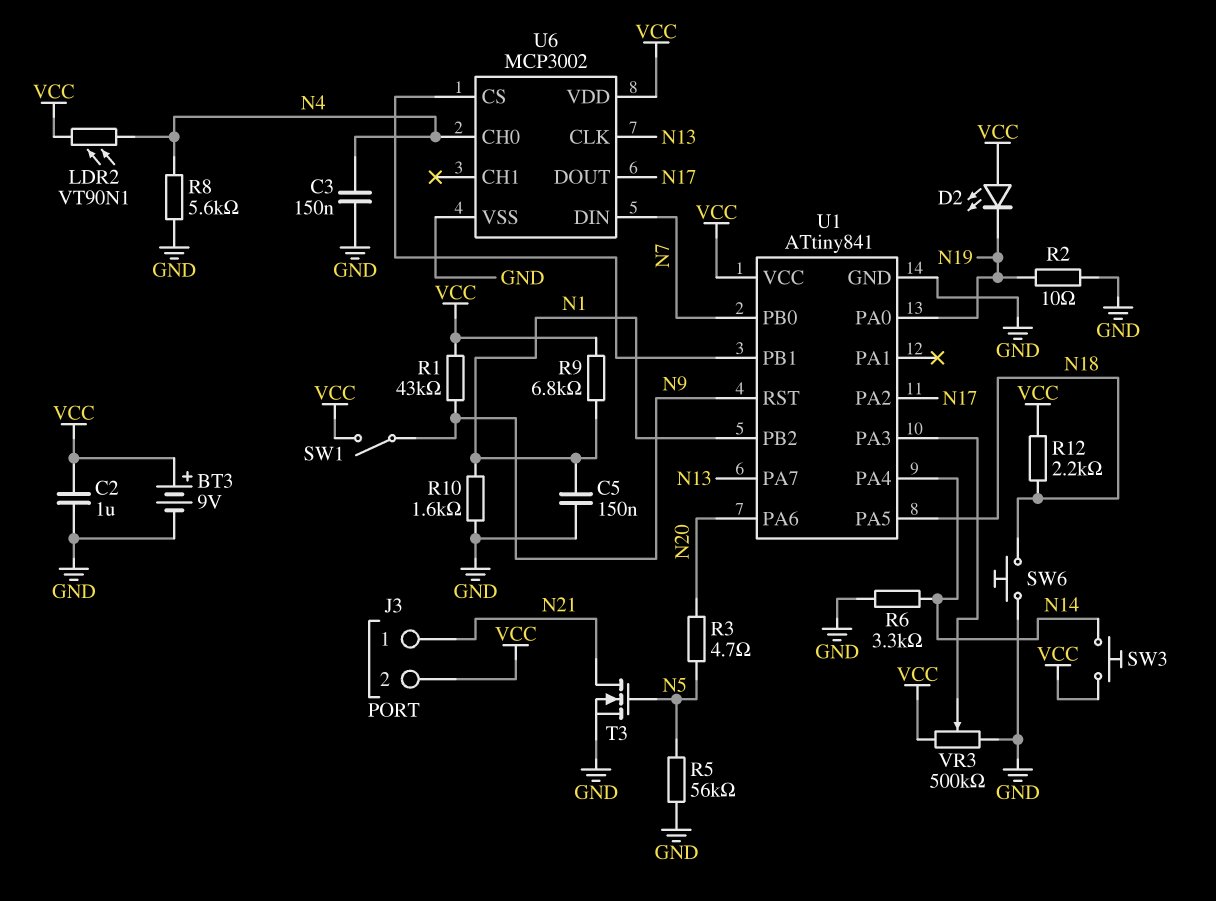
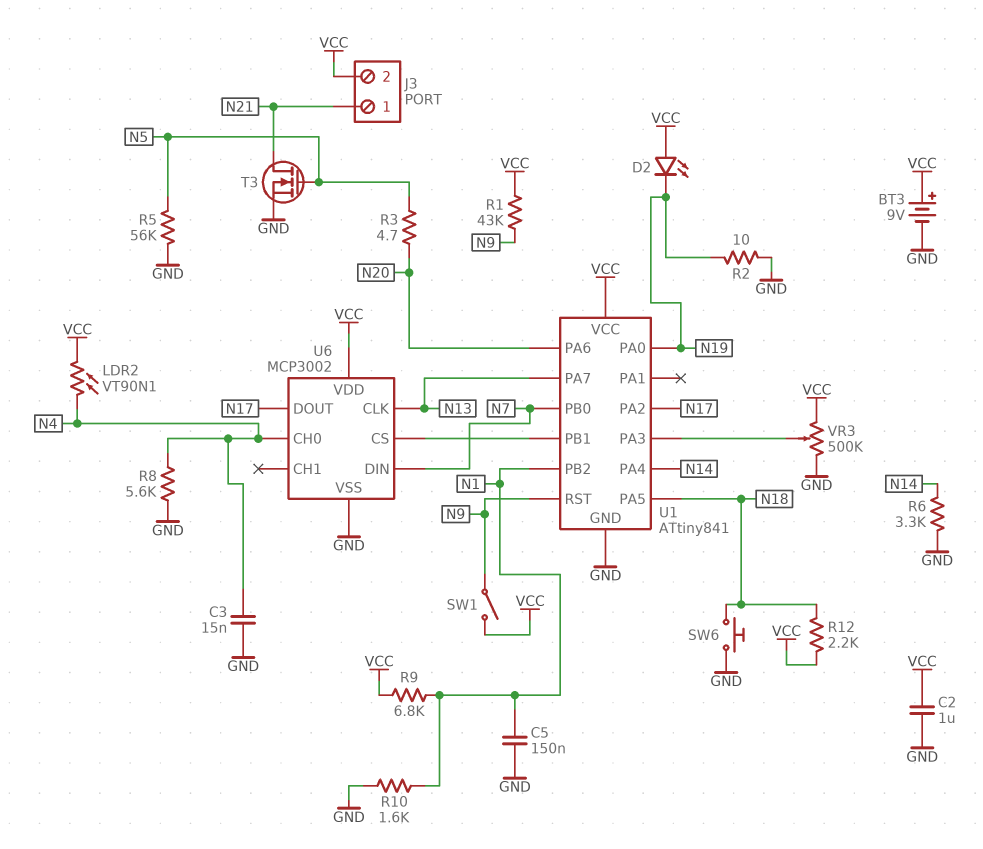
C3: 150nF (GND, N4) -> 15nF (GND, N4)
SW3: button (N14, VCC) -> none

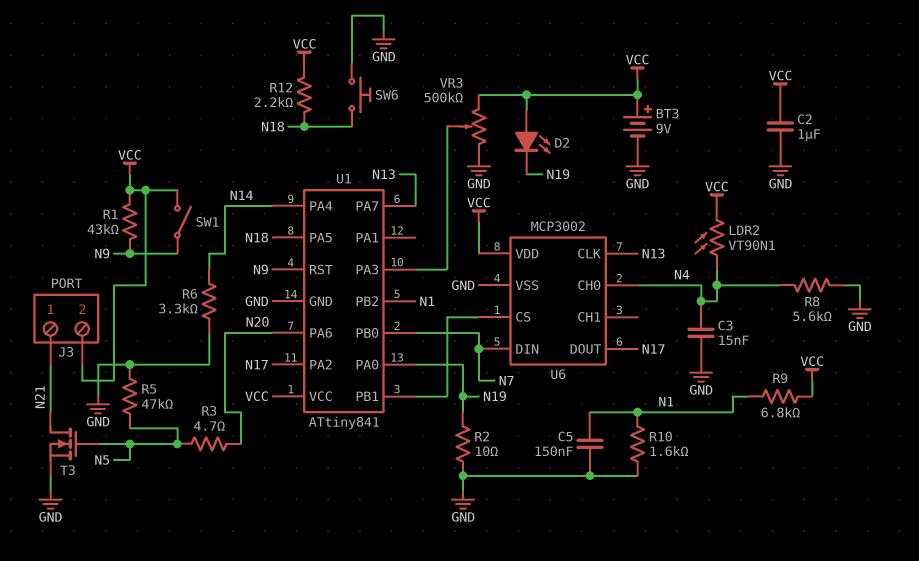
R5: 56k (GND, N5) -> 47k (GND, N5)

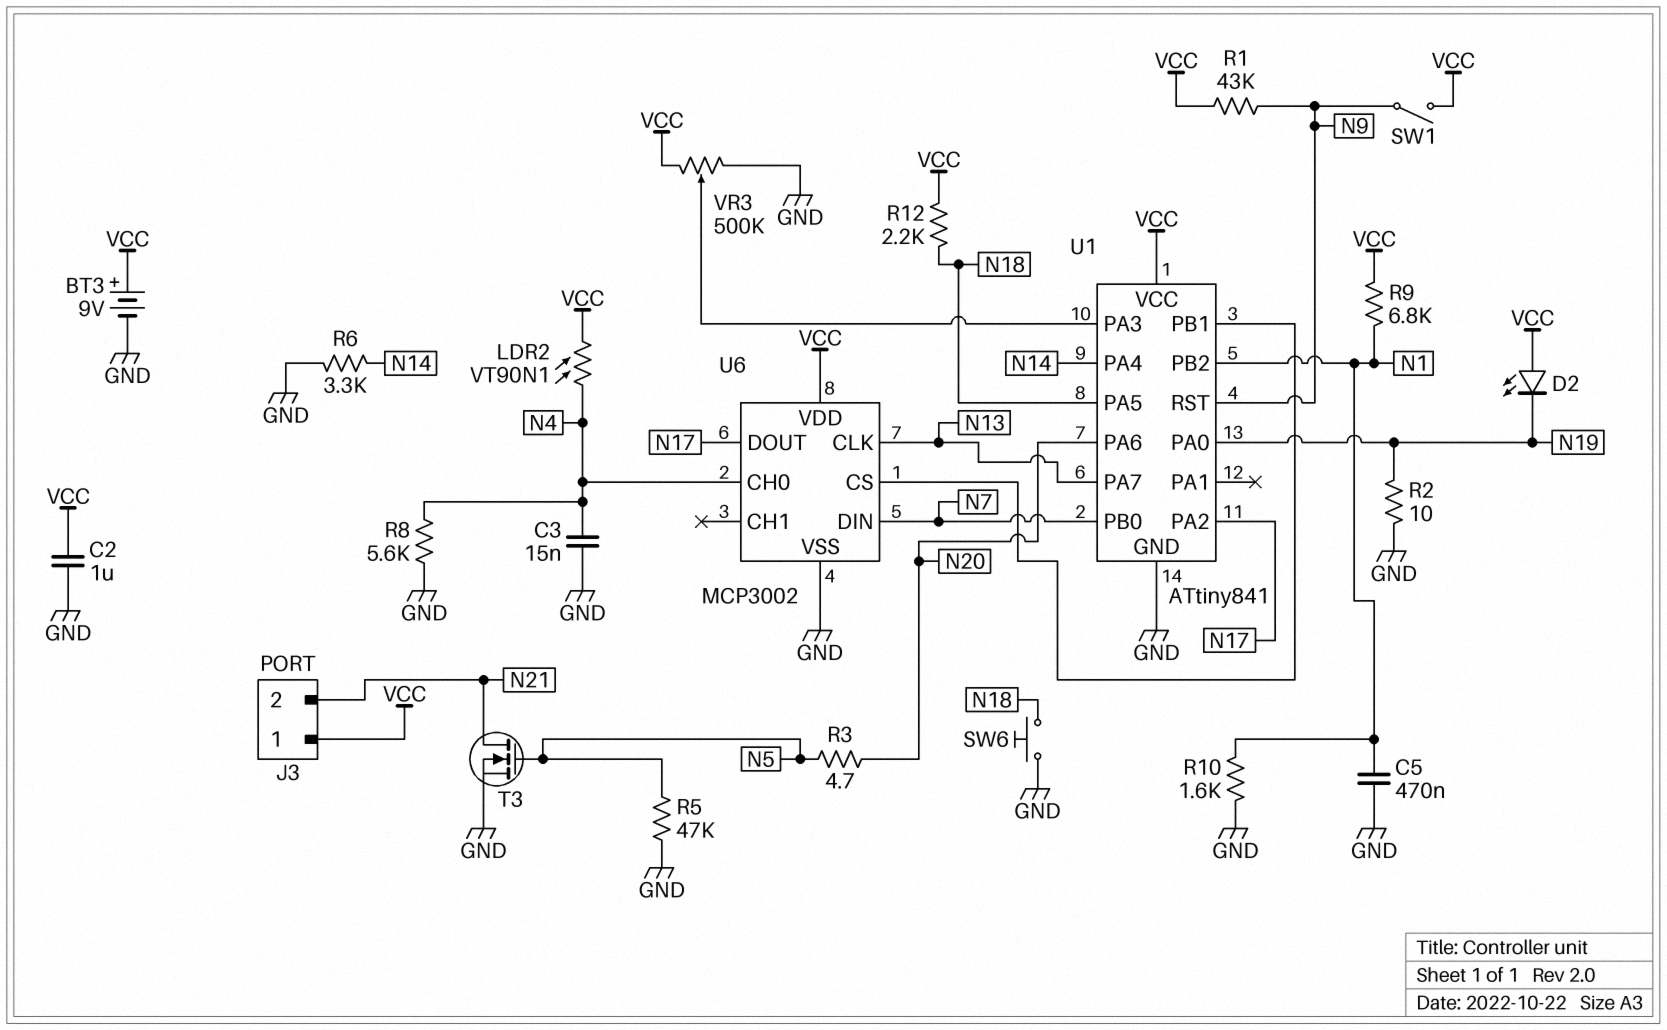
C5: 150nF (GND, N1) -> 470nF (GND, N1)
J3 pin 1: N21 -> VCC
J3 pin 2: VCC -> N21

